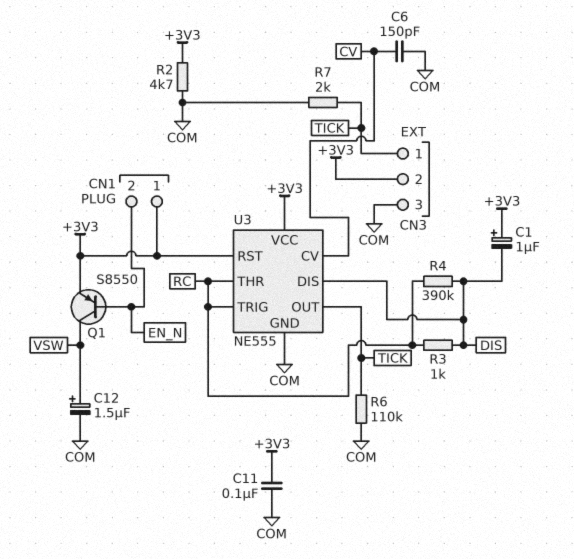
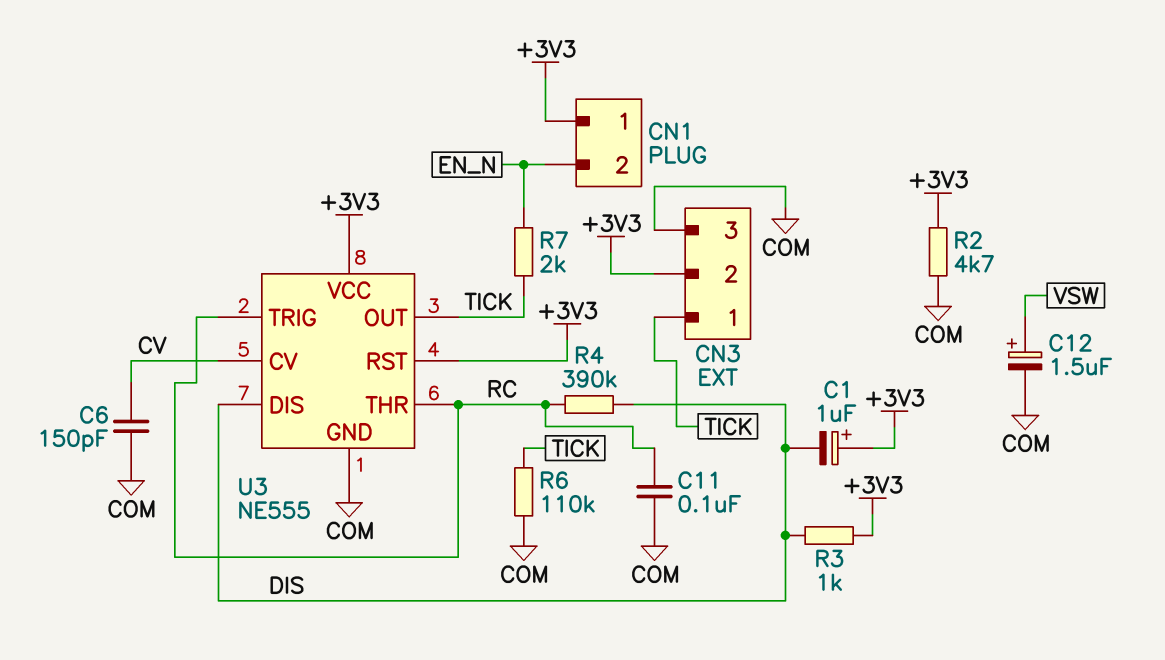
C11: 100nF (+3V3, COM) -> 100nF (COM, RC)
Q1: PNP S8550 (B EN_N, C VSW, E +3V3) -> none
R3: 1k (DIS, RC) -> 1k (+3V3, DIS)
R7: 2k (COM, TICK) -> 2k (EN_N, TICK)

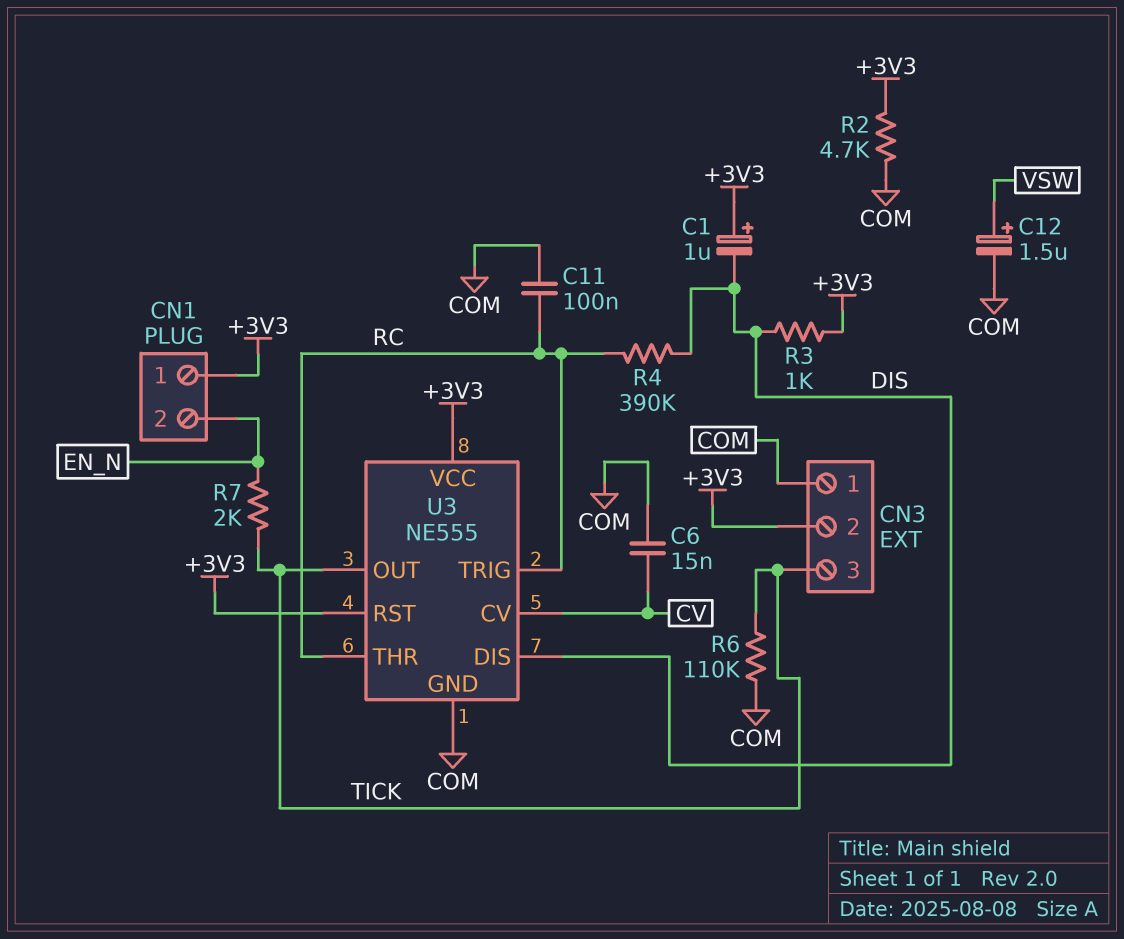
C6: 150pF (COM, CV) -> 15nF (COM, CV)
CN3 pin 1: TICK -> COM
CN3 pin 3: COM -> TICK

